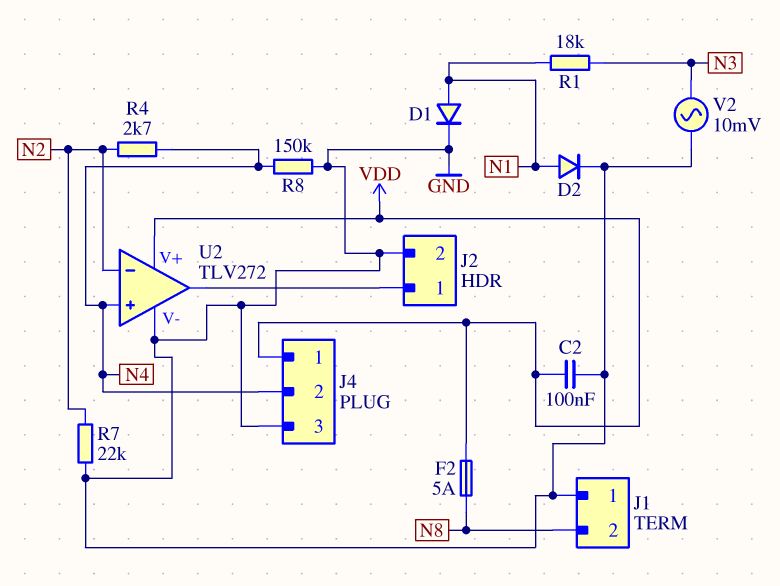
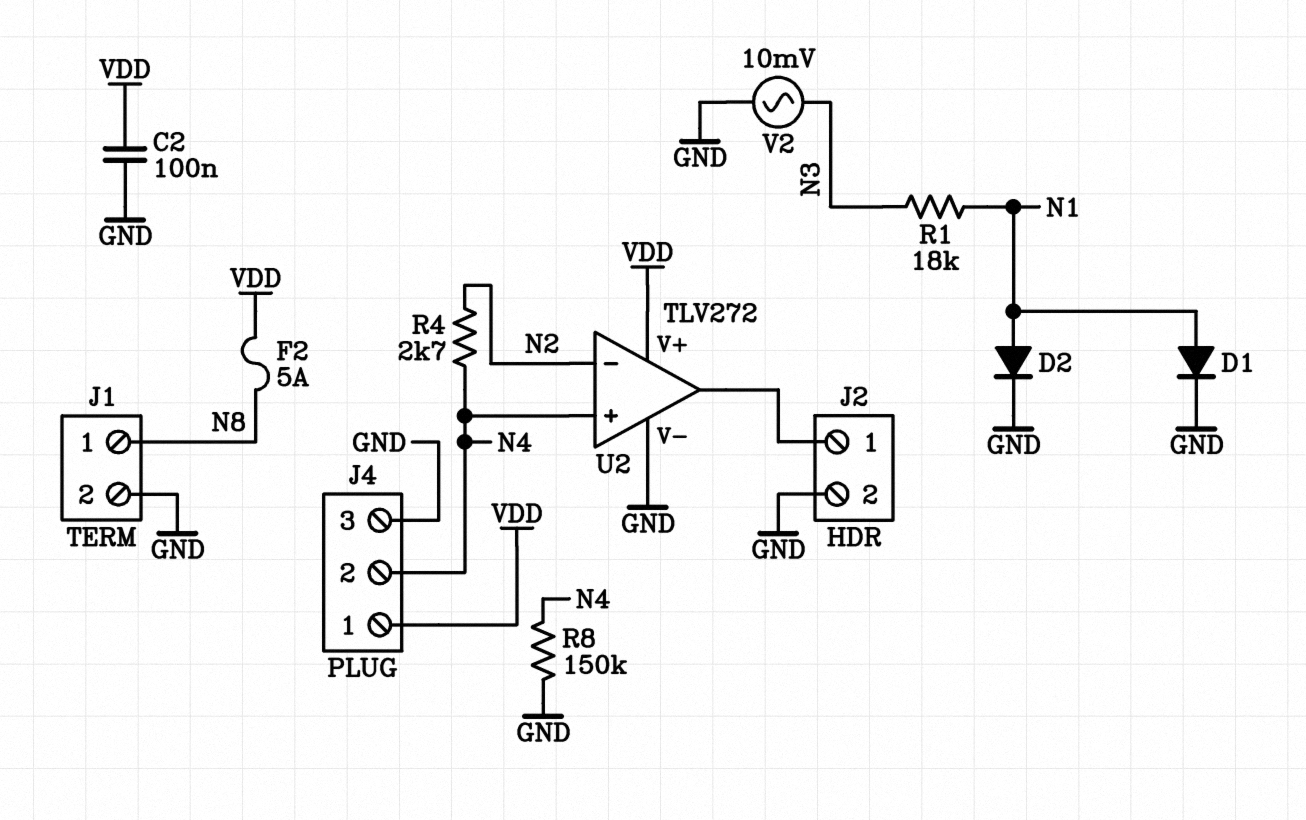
J1 pin 1: GND -> N8
J1 pin 2: N8 -> GND
R7: 22k (GND, N2) -> none

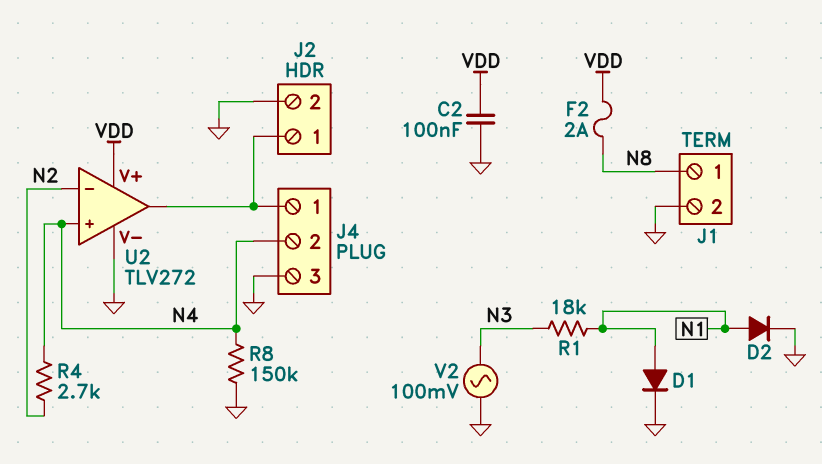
F2: 5A (N8, VDD) -> 2A (N8, VDD)
J4 pin 1: VDD -> J2/1
V2: AC 10mV (GND, N3) -> AC 100mV (GND, N3)

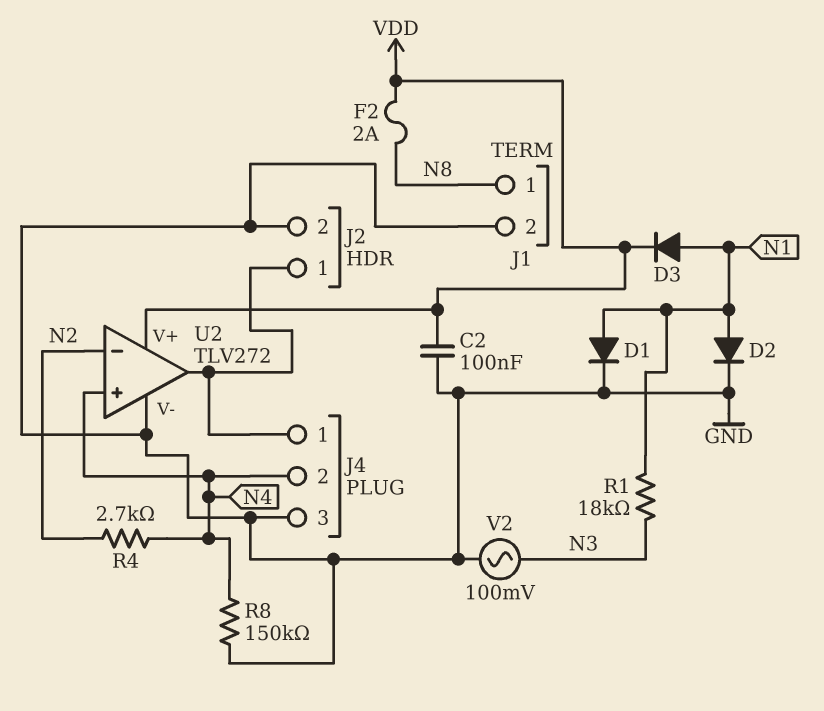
D3: none -> diode (A N1, K VDD)

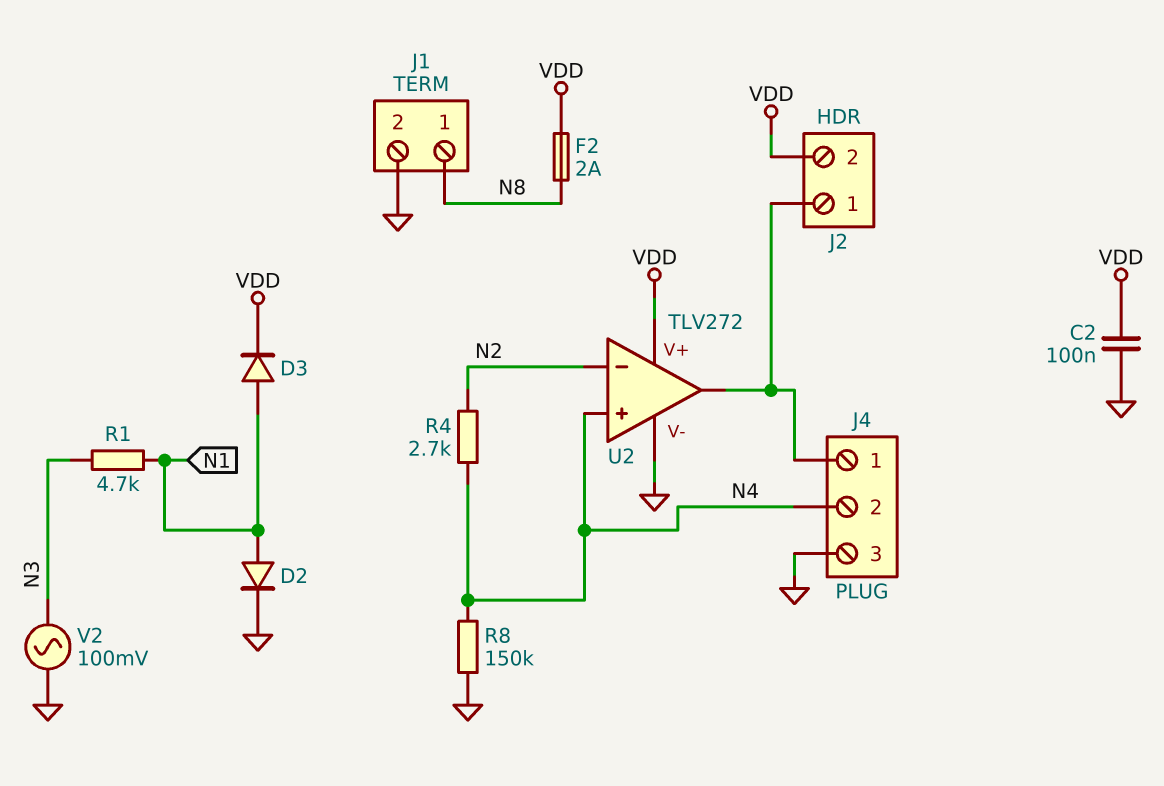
D1: diode (A N1, K GND) -> none
J2 pin 2: GND -> VDD
R1: 18k (N1, N3) -> 4.7k (N1, N3)

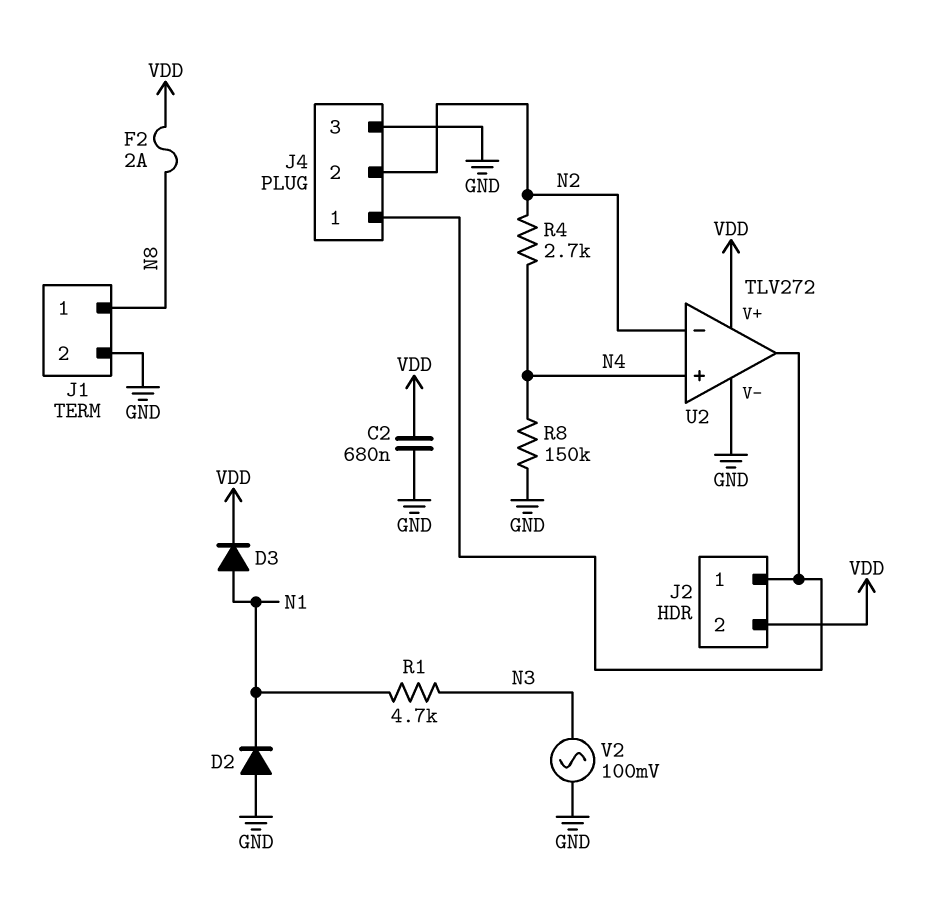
C2: 100nF (GND, VDD) -> 680nF (GND, VDD)
D2: diode (A N1, K GND) -> diode (A GND, K N1)
J4 pin 2: N4 -> N2

